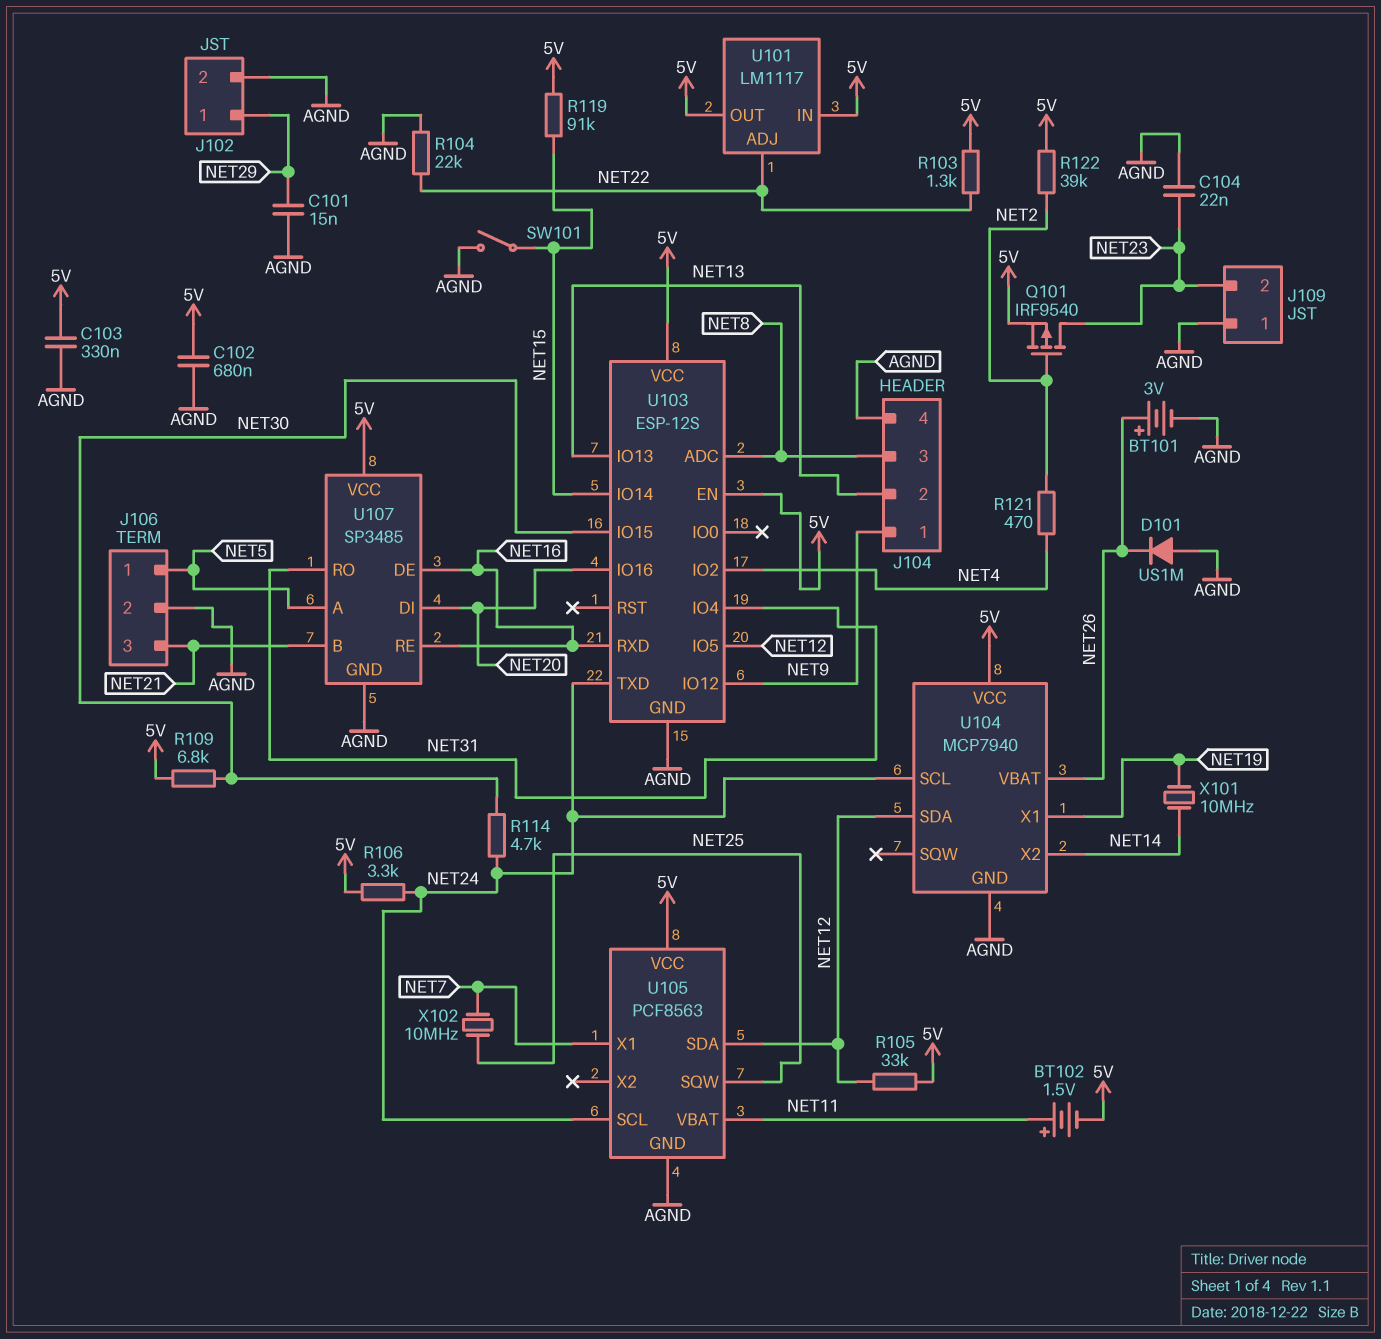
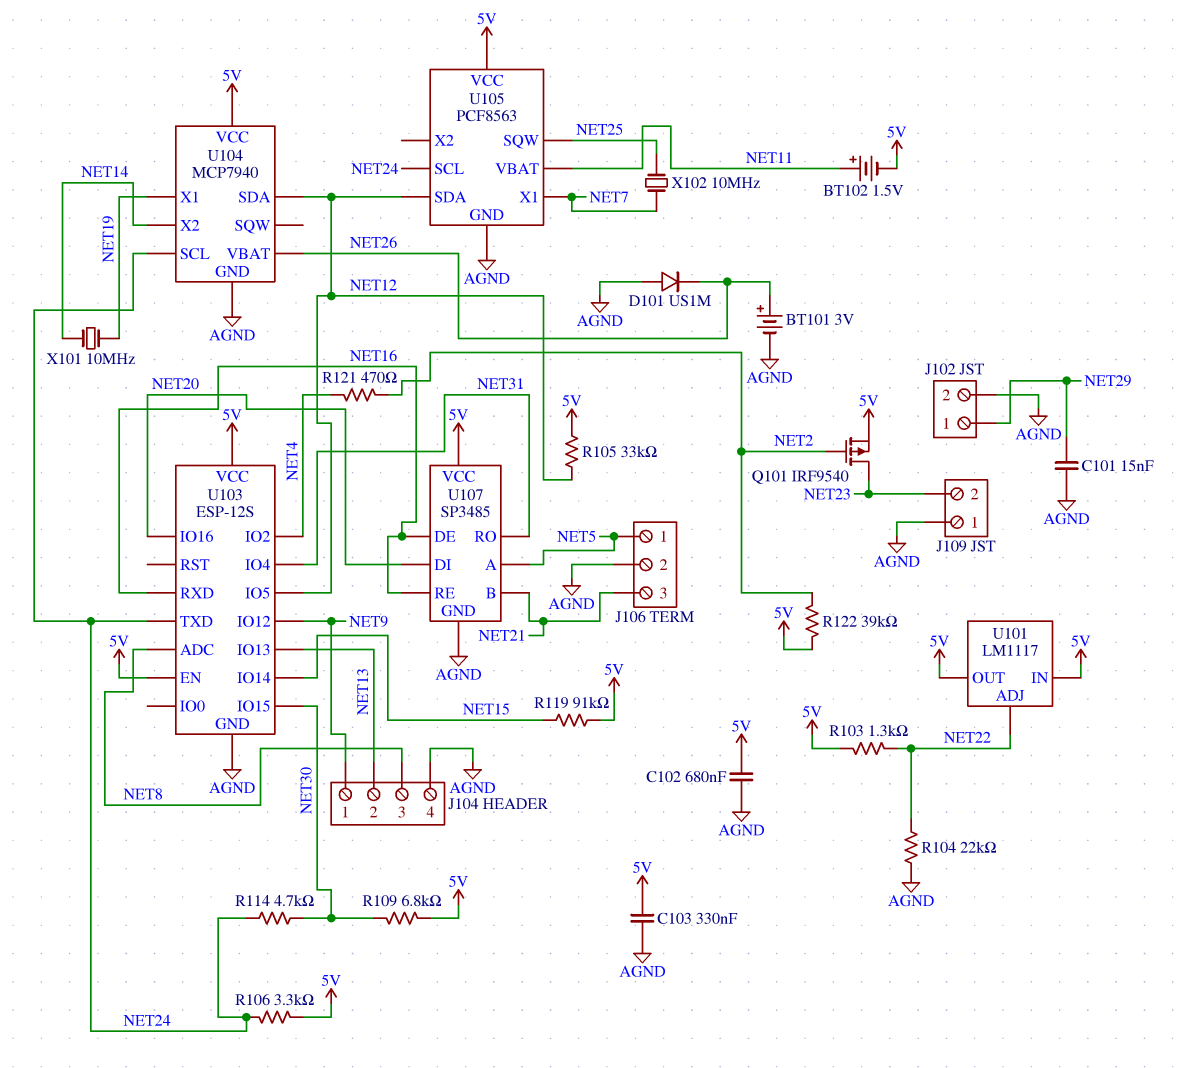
C104: 22nF (AGND, NET23) -> none
SW101: switch (AGND, NET15) -> none

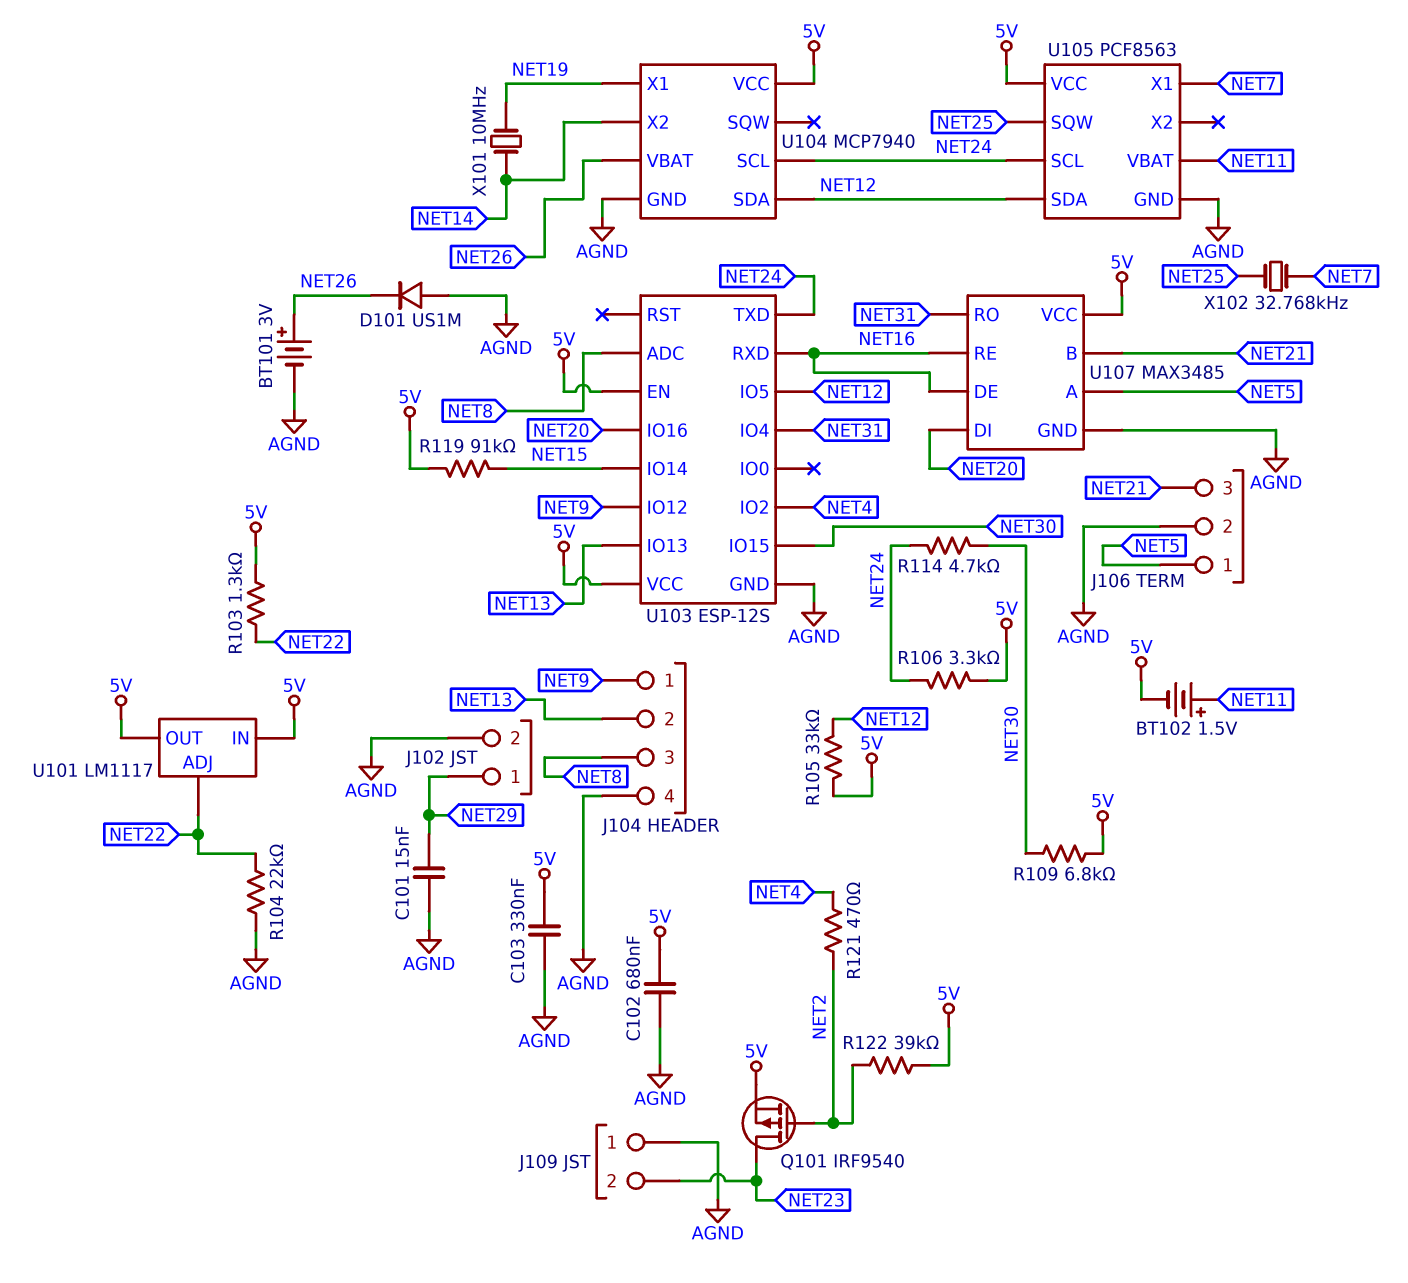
U107: SP3485 -> MAX3485
X102: 10MHz (NET7, NET25) -> 32.768kHz (NET7, NET25)

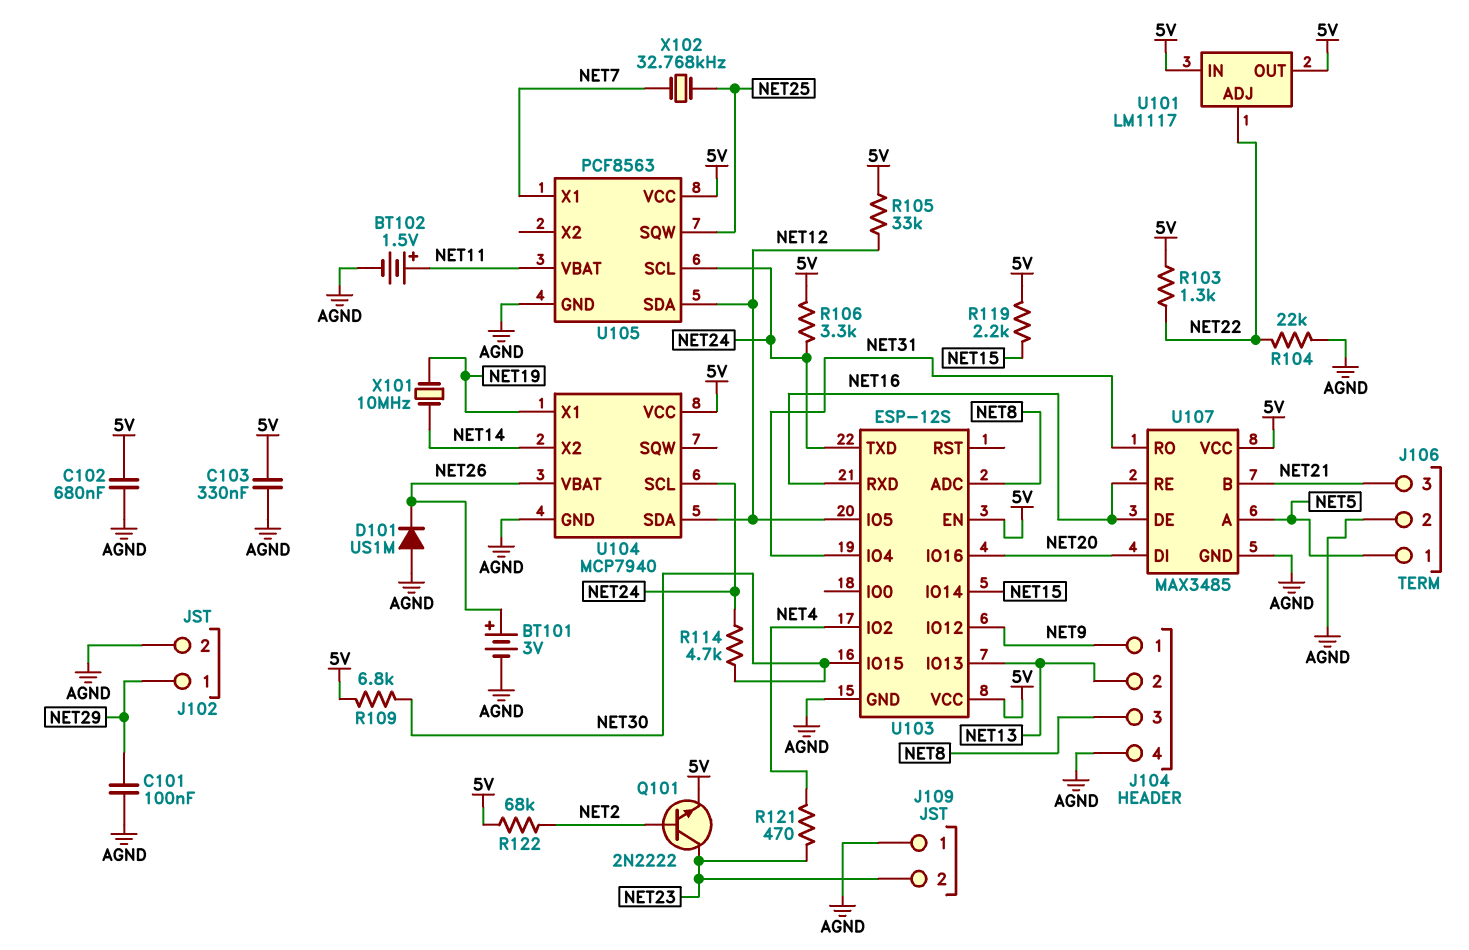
BT102: 1.5V (plus NET11, minus 5V) -> 1.5V (plus NET11, minus AGND)
C101: 15nF (AGND, NET29) -> 100nF (AGND, NET29)
Q101: PMOS IRF9540 (G NET2, D NET23, S 5V) -> NPN 2N2222 (B NET2, C NET23, E 5V)
R119: 91k (5V, NET15) -> 2.2k (5V, NET15)
R121: 470 (NET2, NET4) -> 470 (NET4, NET23)
R122: 39k (5V, NET2) -> 68k (5V, NET2)

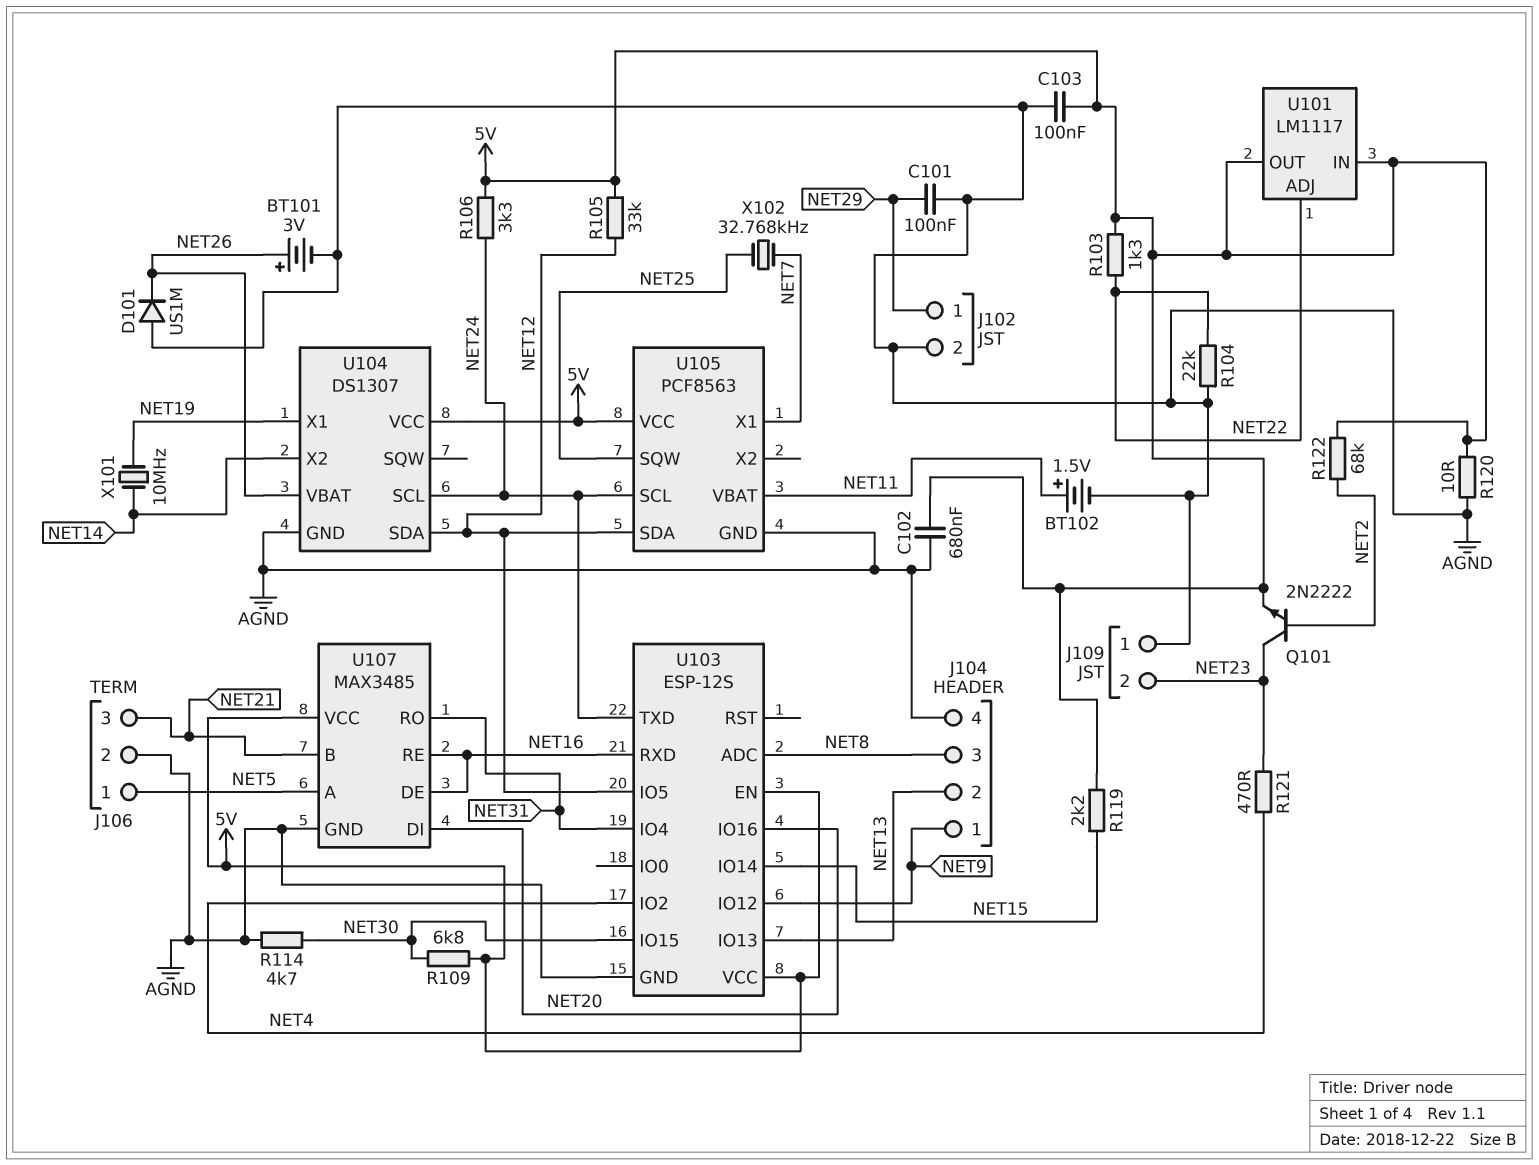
C103: 330nF (5V, AGND) -> 100nF (5V, AGND)
R114: 4.7k (NET24, NET30) -> 4.7k (AGND, NET30)
R120: none -> 10 (5V, AGND)
U104: MCP7940 -> DS1307

